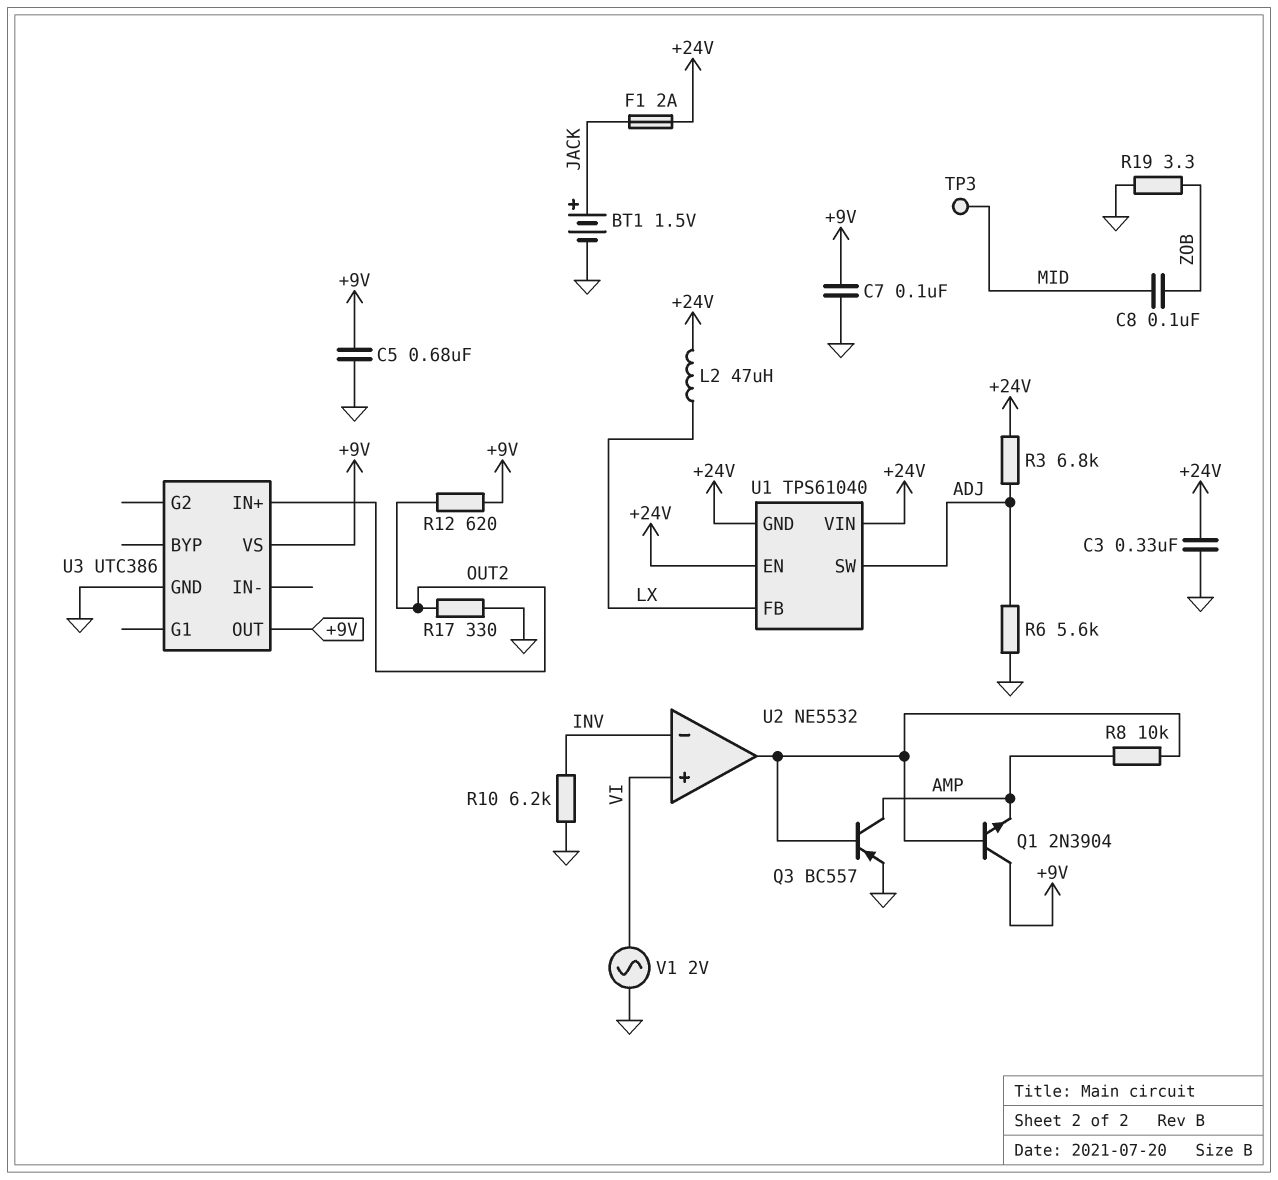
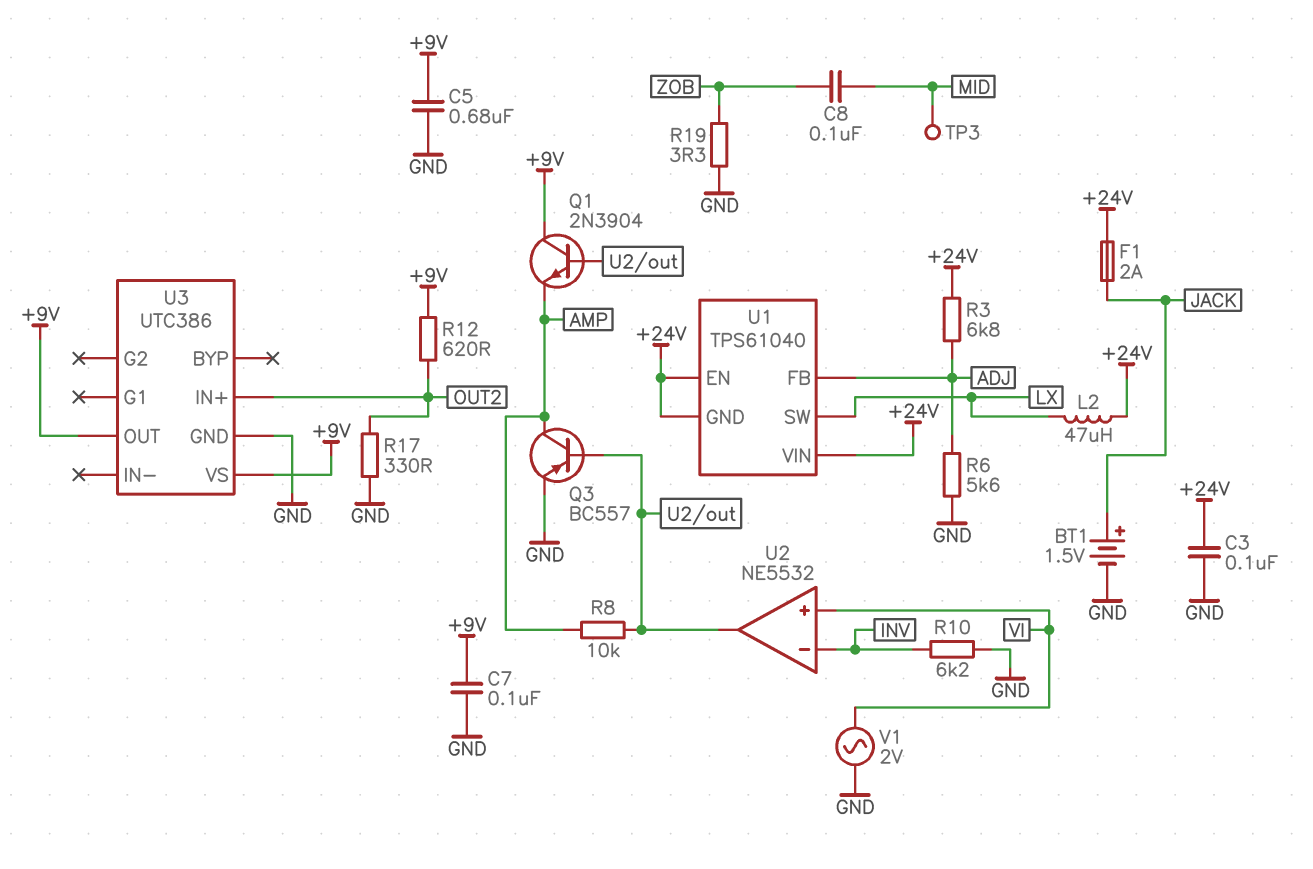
C3: 330nF (+24V, GND) -> 100nF (+24V, GND)
U1 pin FB: LX -> ADJ
U1 pin SW: ADJ -> LX

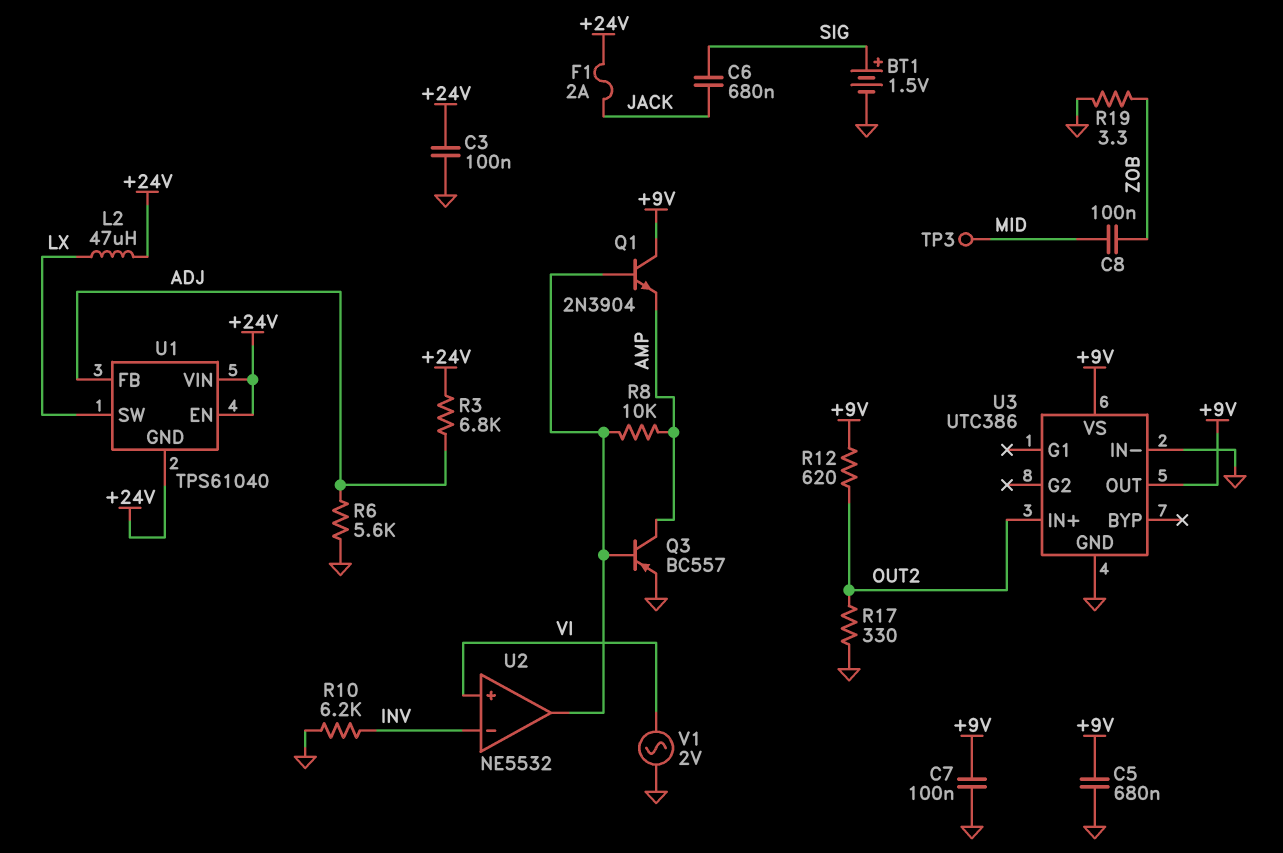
BT1: 1.5V (plus JACK, minus GND) -> 1.5V (plus SIG, minus GND)
C6: none -> 680nF (JACK, SIG)
U3 pin IN-: none -> GND

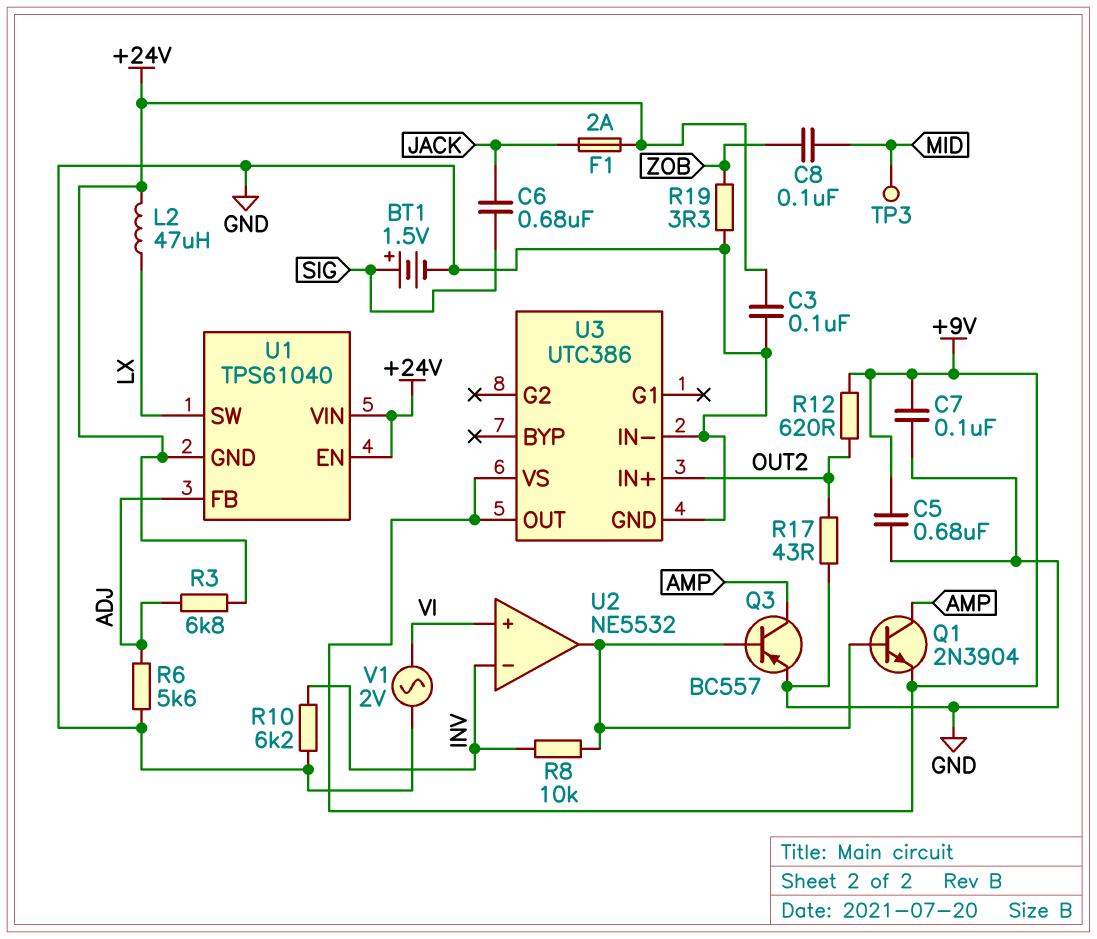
Q1: NPN 2N3904 (B U2/out, C +9V, E AMP) -> NPN 2N3904 (B U2/out, C AMP, E +9V)
R8: 10k (AMP, U2/out) -> 10k (INV, U2/out)
R17: 330 (GND, OUT2) -> 43 (GND, OUT2)

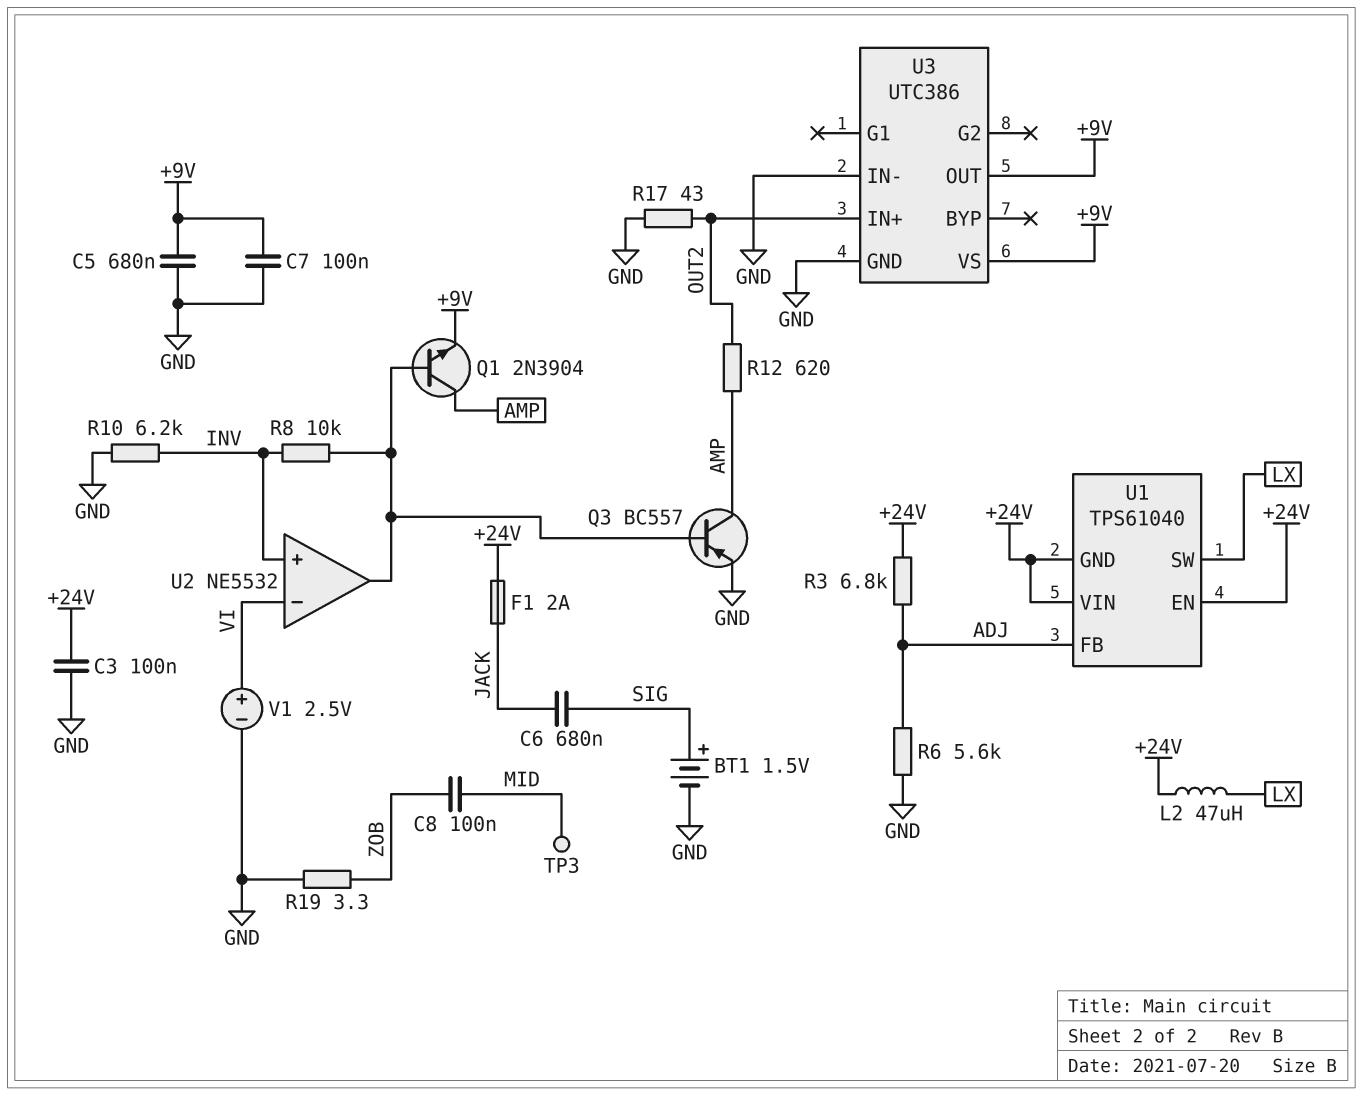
R12: 620 (+9V, OUT2) -> 620 (AMP, OUT2)
U2 pin in+: VI -> INV
U2 pin in-: INV -> VI
V1: AC 2V (GND, VI) -> 2.5V (plus VI, minus GND)

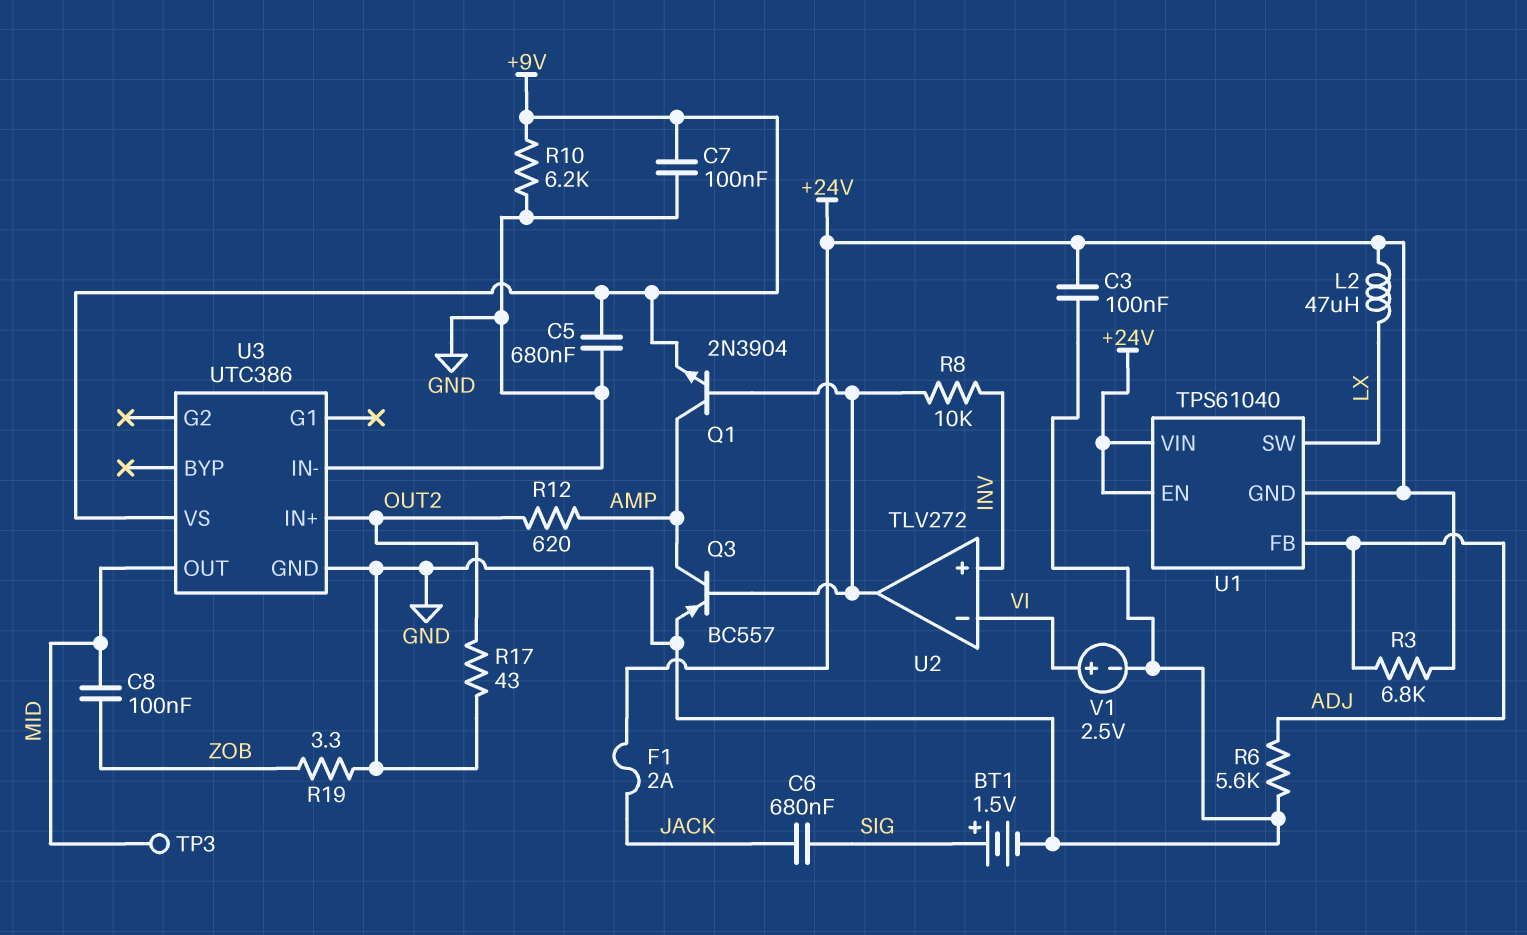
R10: 6.2k (GND, INV) -> 6.2k (+9V, GND)
U2: NE5532 -> TLV272
U3 pin OUT: +9V -> MID

